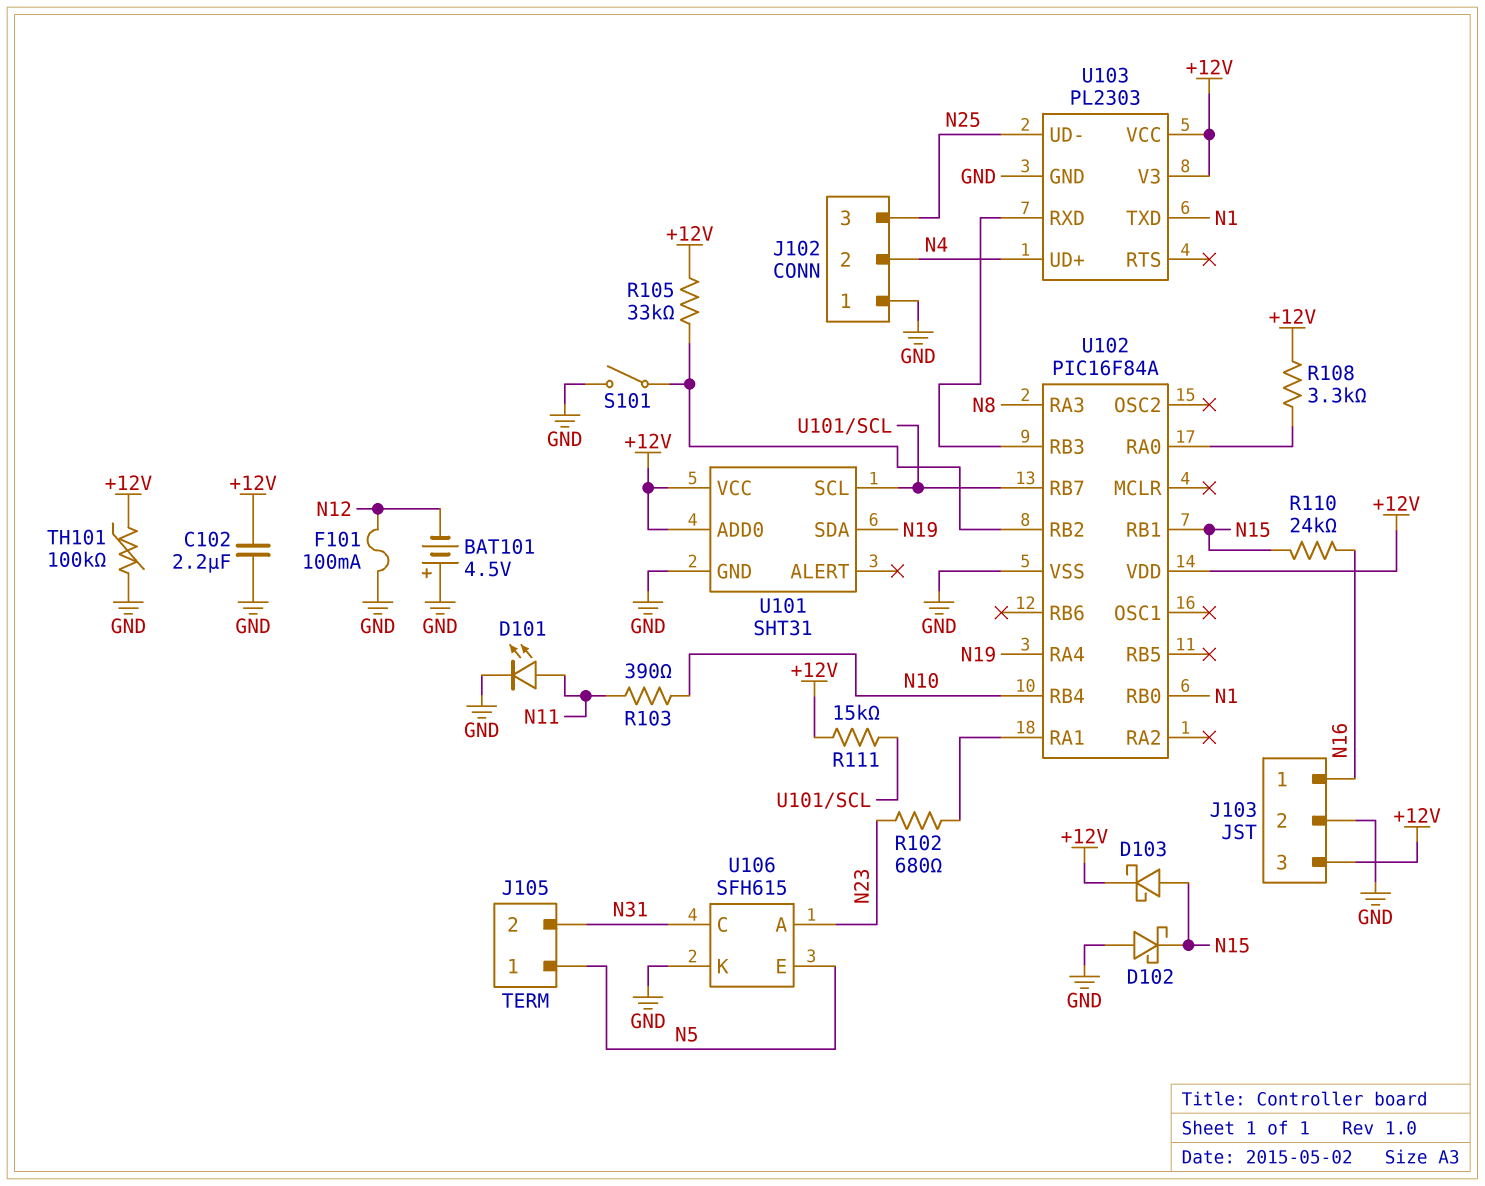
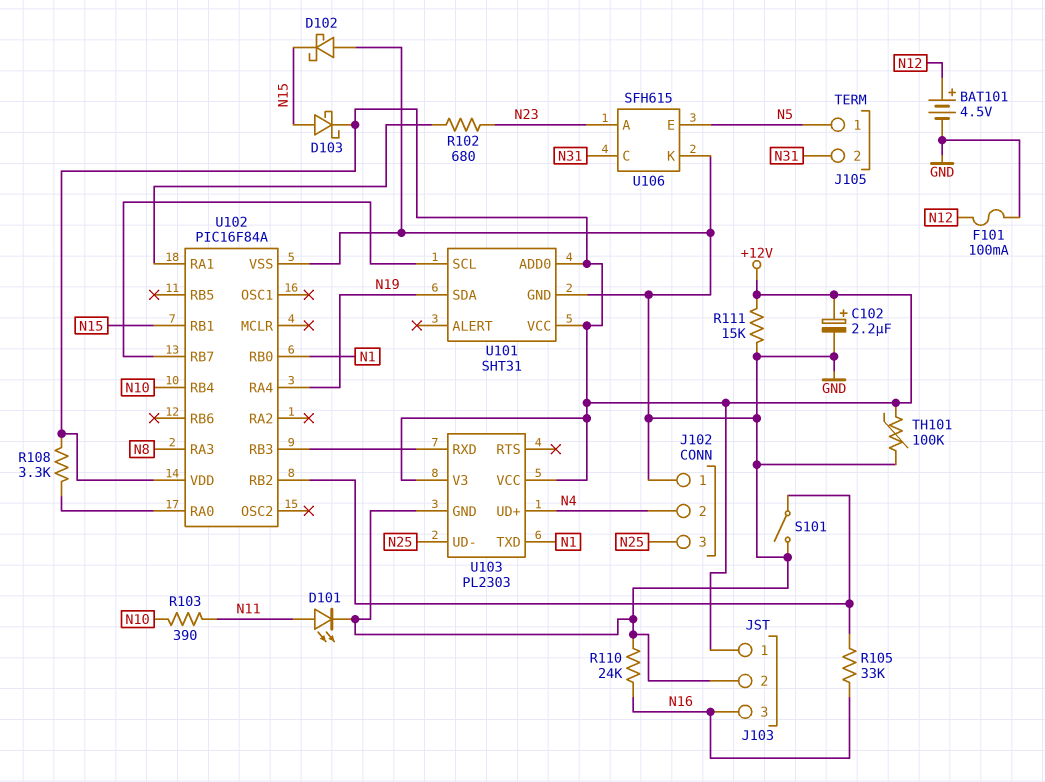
BAT101: 4.5V (plus GND, minus N12) -> 4.5V (plus N12, minus GND)
C102: 2.2uF (+12V, GND) -> 2.2uF (plus +12V, minus GND)
J103 pin 1: N16 -> +12V
J103 pin 3: +12V -> N16
R105: 33k (+12V, U102/RB2) -> 33k (N16, U102/RB2)
R110: 24k (N15, N16) -> 24k (GND, N16)
R111: 15k (+12V, U101/SCL) -> 15k (+12V, GND)

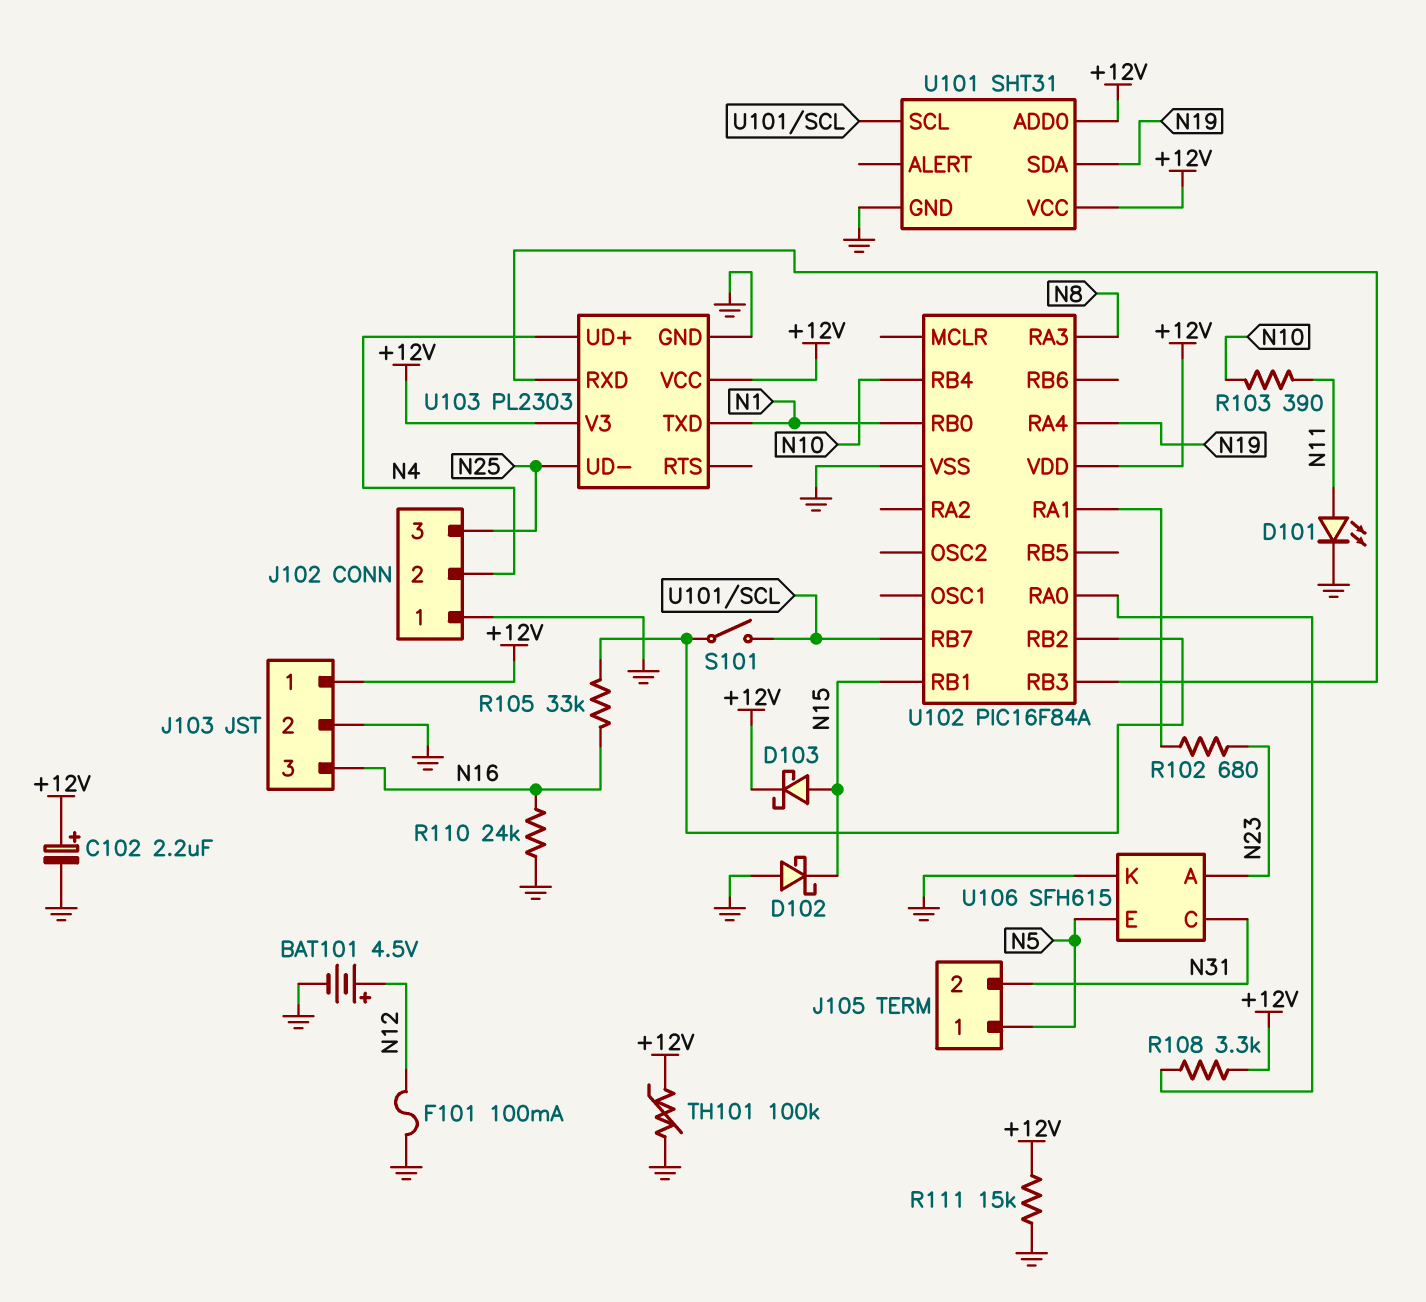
S101: switch (GND, U102/RB2) -> switch (U101/SCL, U102/RB2)

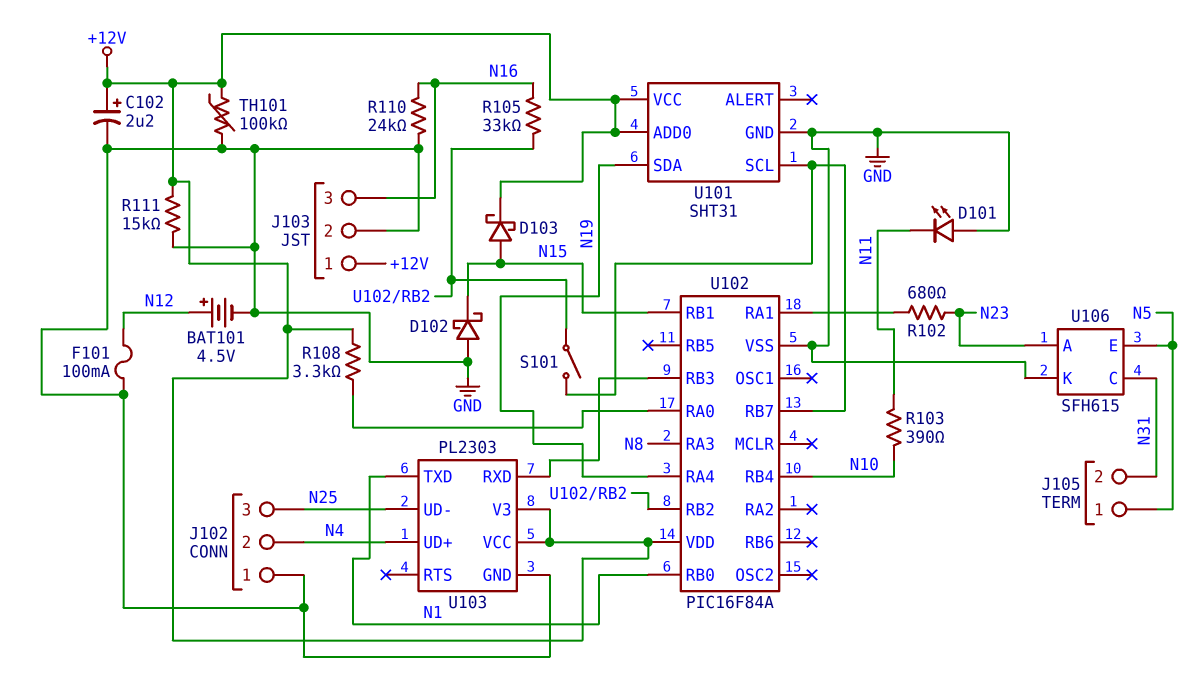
D101: LED (A N11, K GND) -> LED (A GND, K N11)

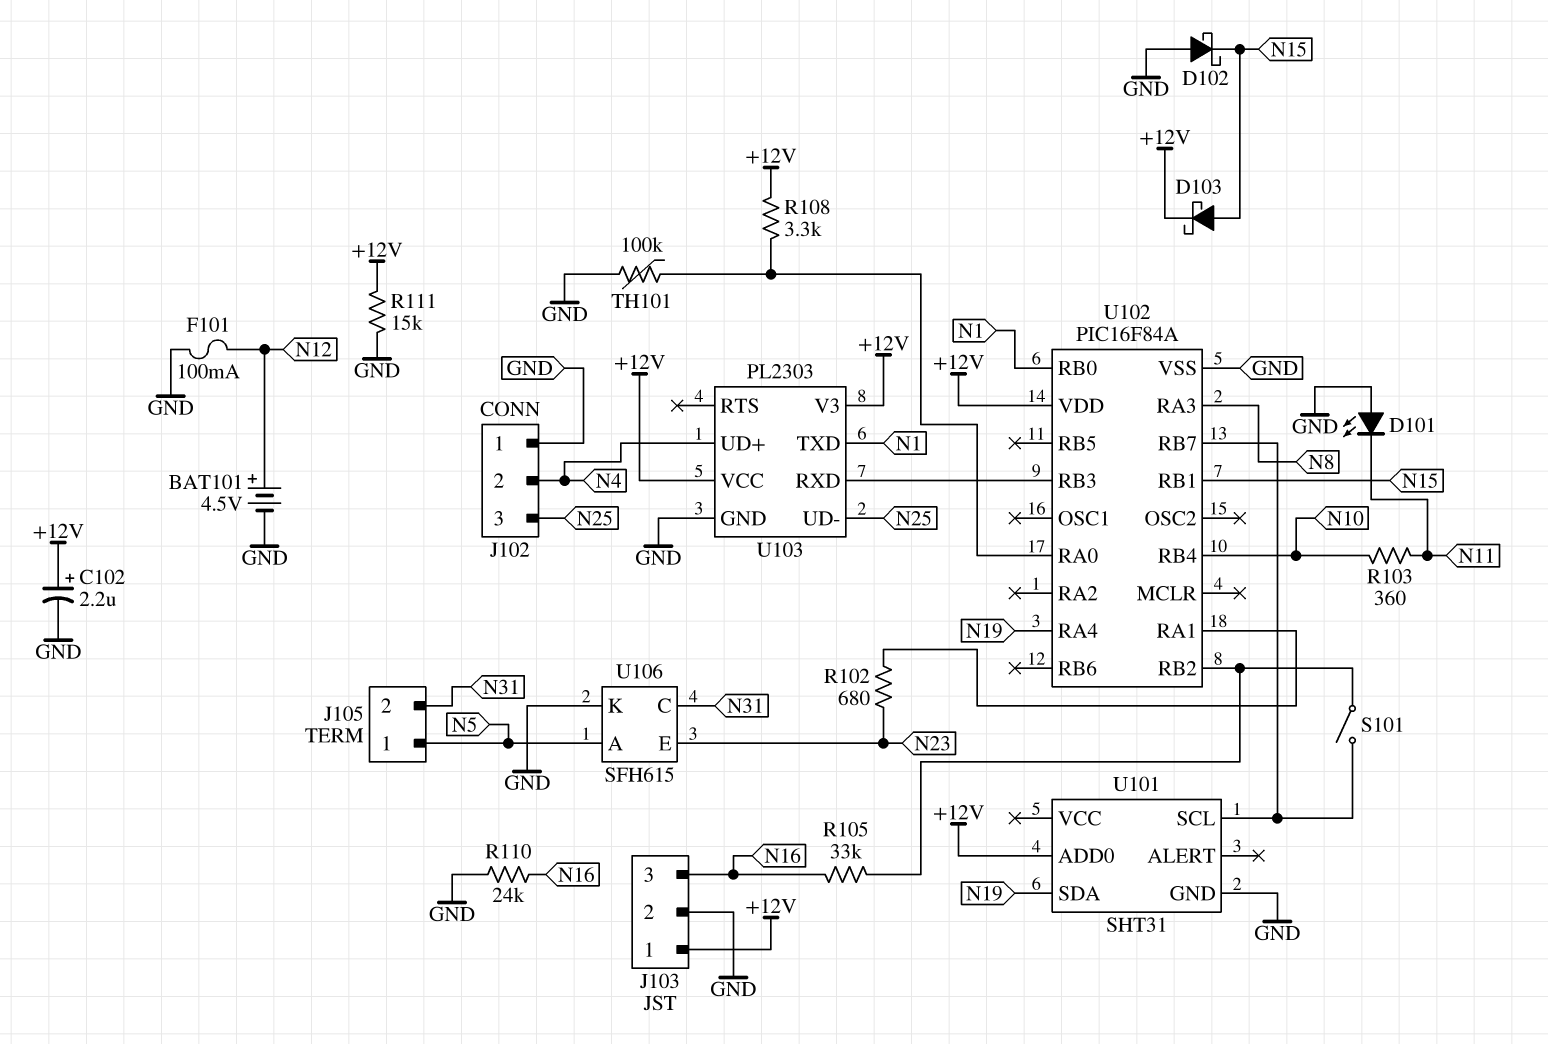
R103: 390 (N10, N11) -> 360 (N10, N11)
TH101: 100k (+12V, GND) -> 100k (GND, U102/RA0)
U101 pin VCC: +12V -> none
U106 pin A: N23 -> N5
U106 pin E: N5 -> N23

